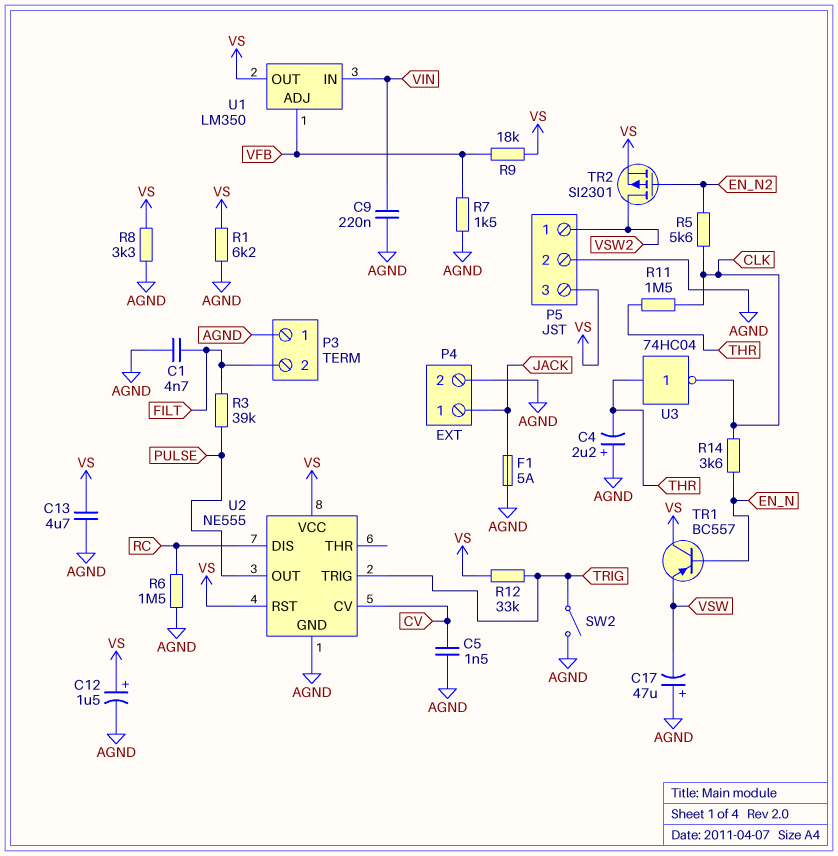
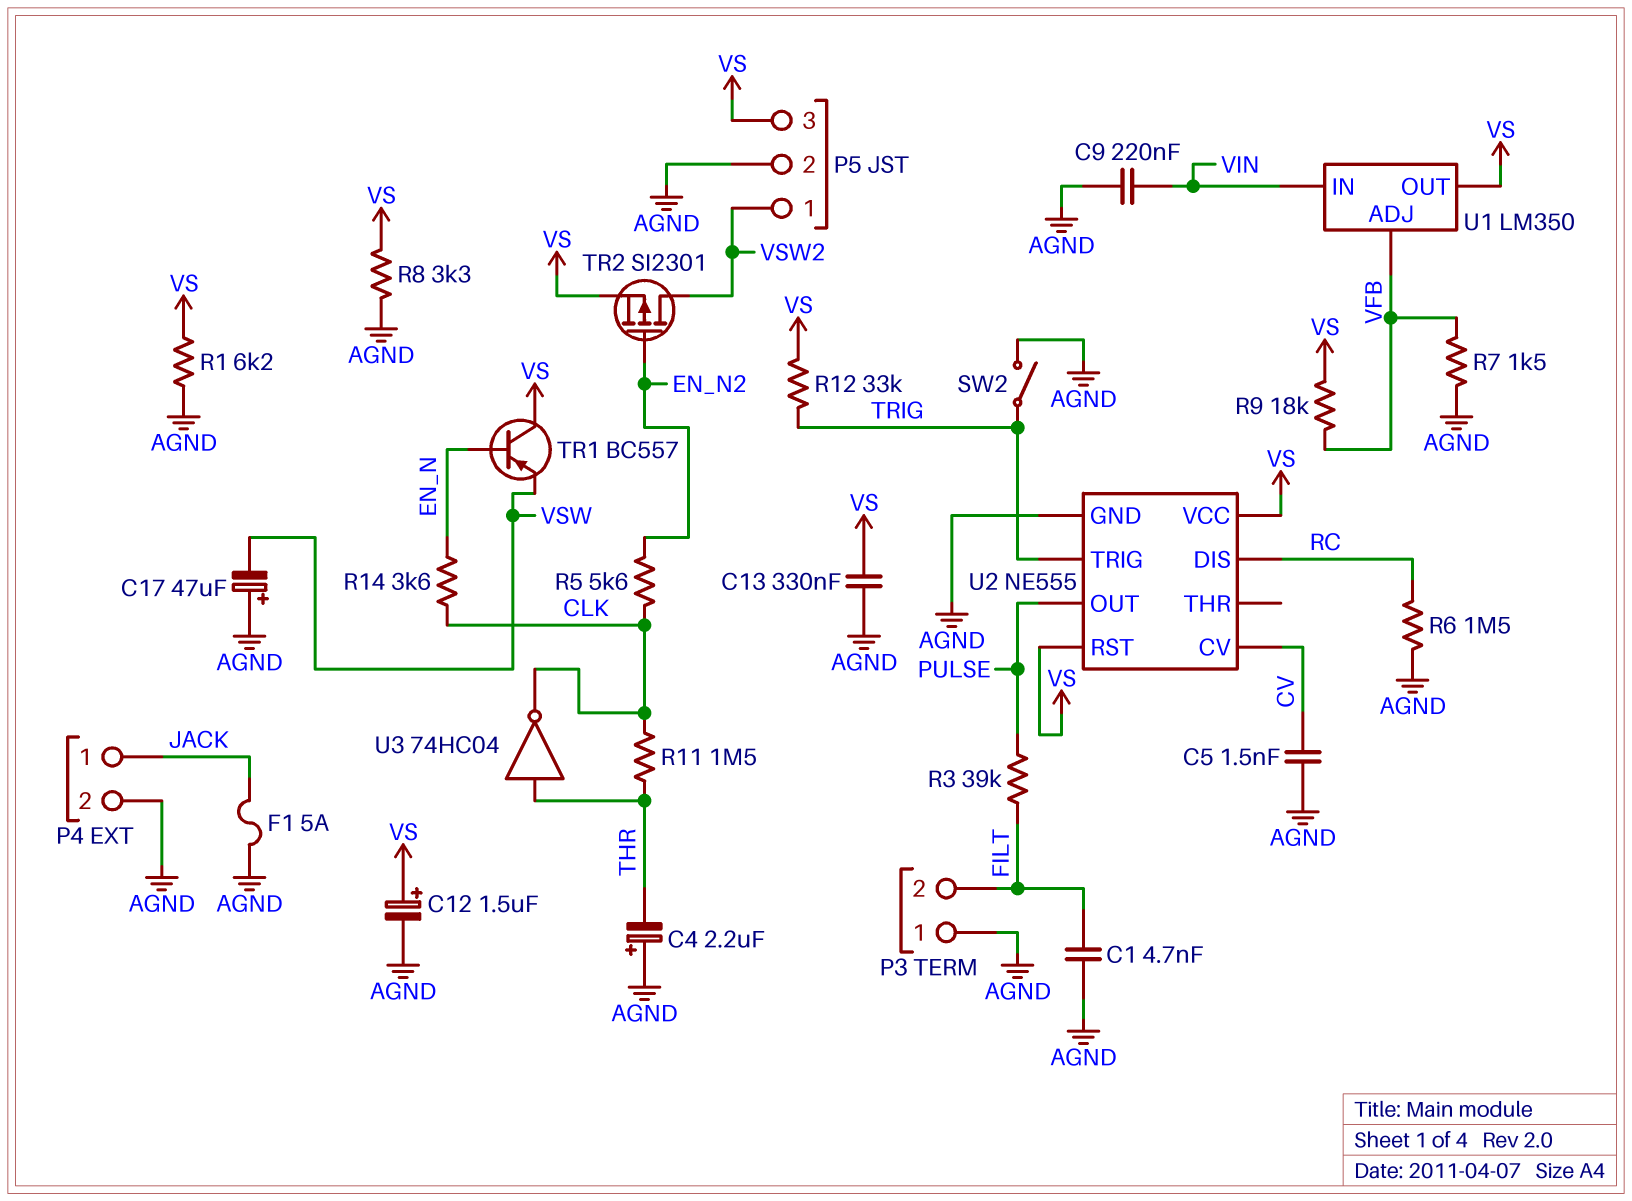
C13: 4.7uF (AGND, VS) -> 330nF (AGND, VS)

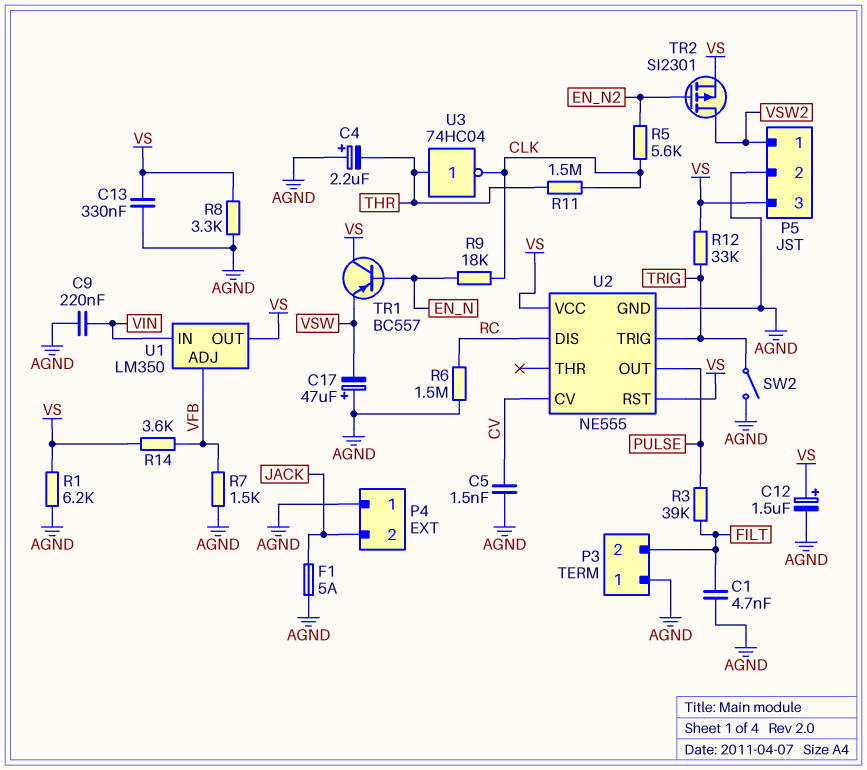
P4 pin 1: JACK -> AGND
P4 pin 2: AGND -> JACK
R9: 18k (VFB, VS) -> 18k (CLK, EN_N)
R14: 3.6k (CLK, EN_N) -> 3.6k (VFB, VS)

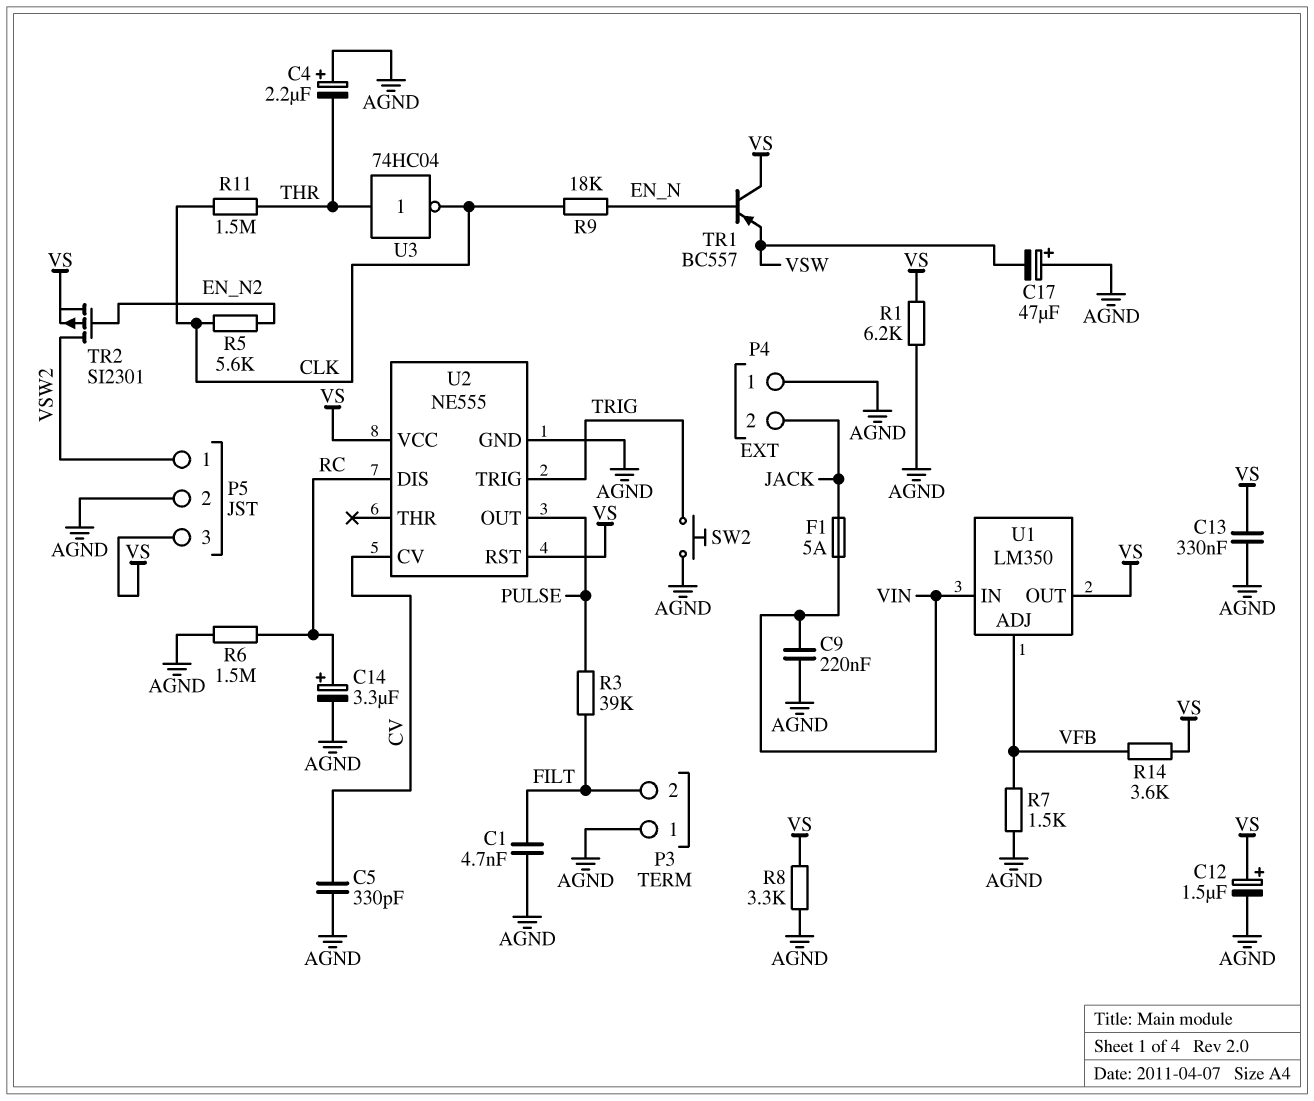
C5: 1.5nF (AGND, CV) -> 330pF (AGND, CV)
C14: none -> 3.3uF (plus RC, minus AGND)
F1: 5A (AGND, JACK) -> 5A (JACK, VIN)
R12: 33k (TRIG, VS) -> none
SW2: switch (AGND, TRIG) -> button (AGND, TRIG)

